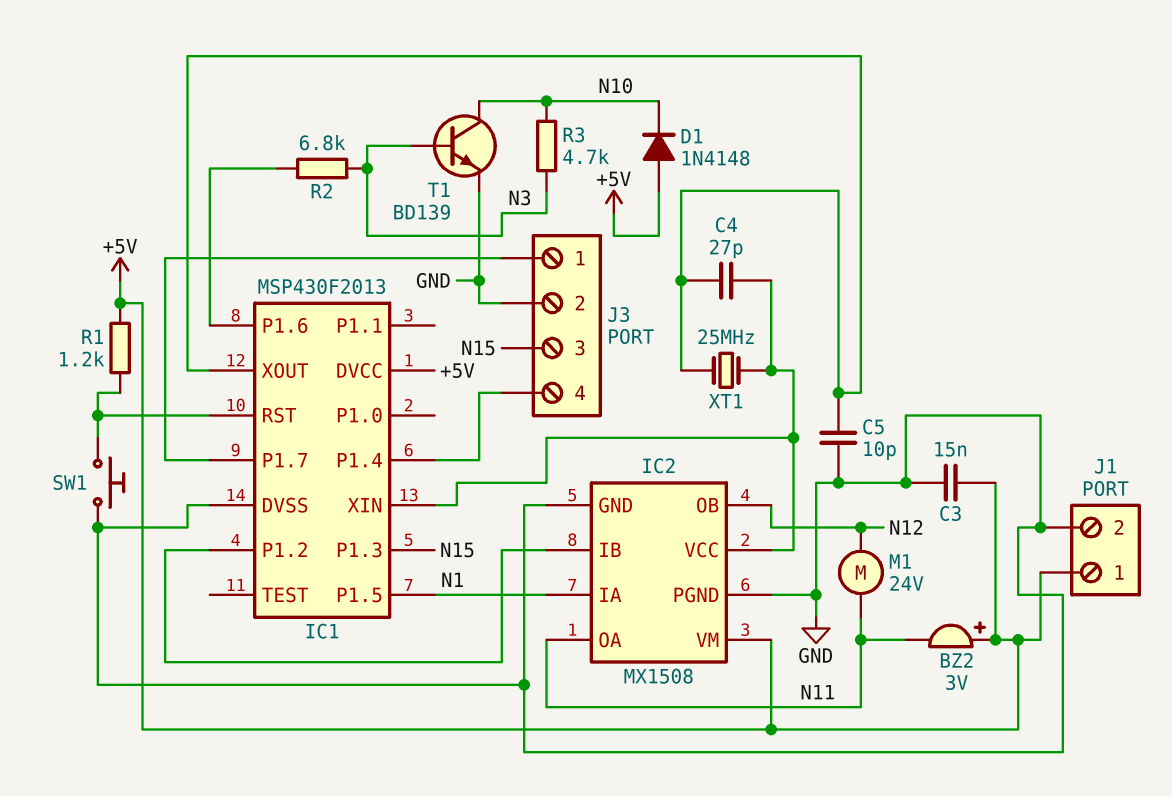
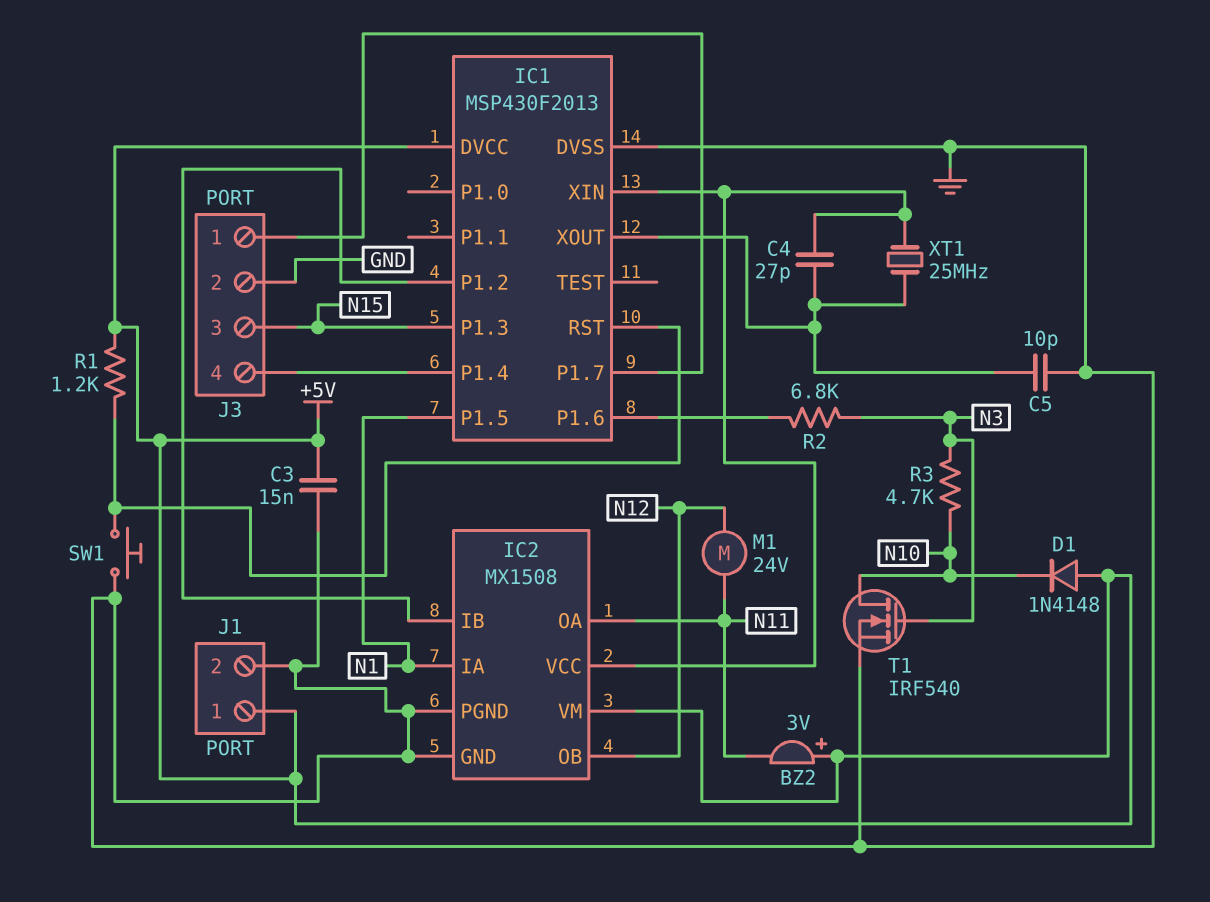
T1: NPN BD139 (B N3, C N10, E GND) -> NMOS IRF540 (G N3, D N10, S GND)

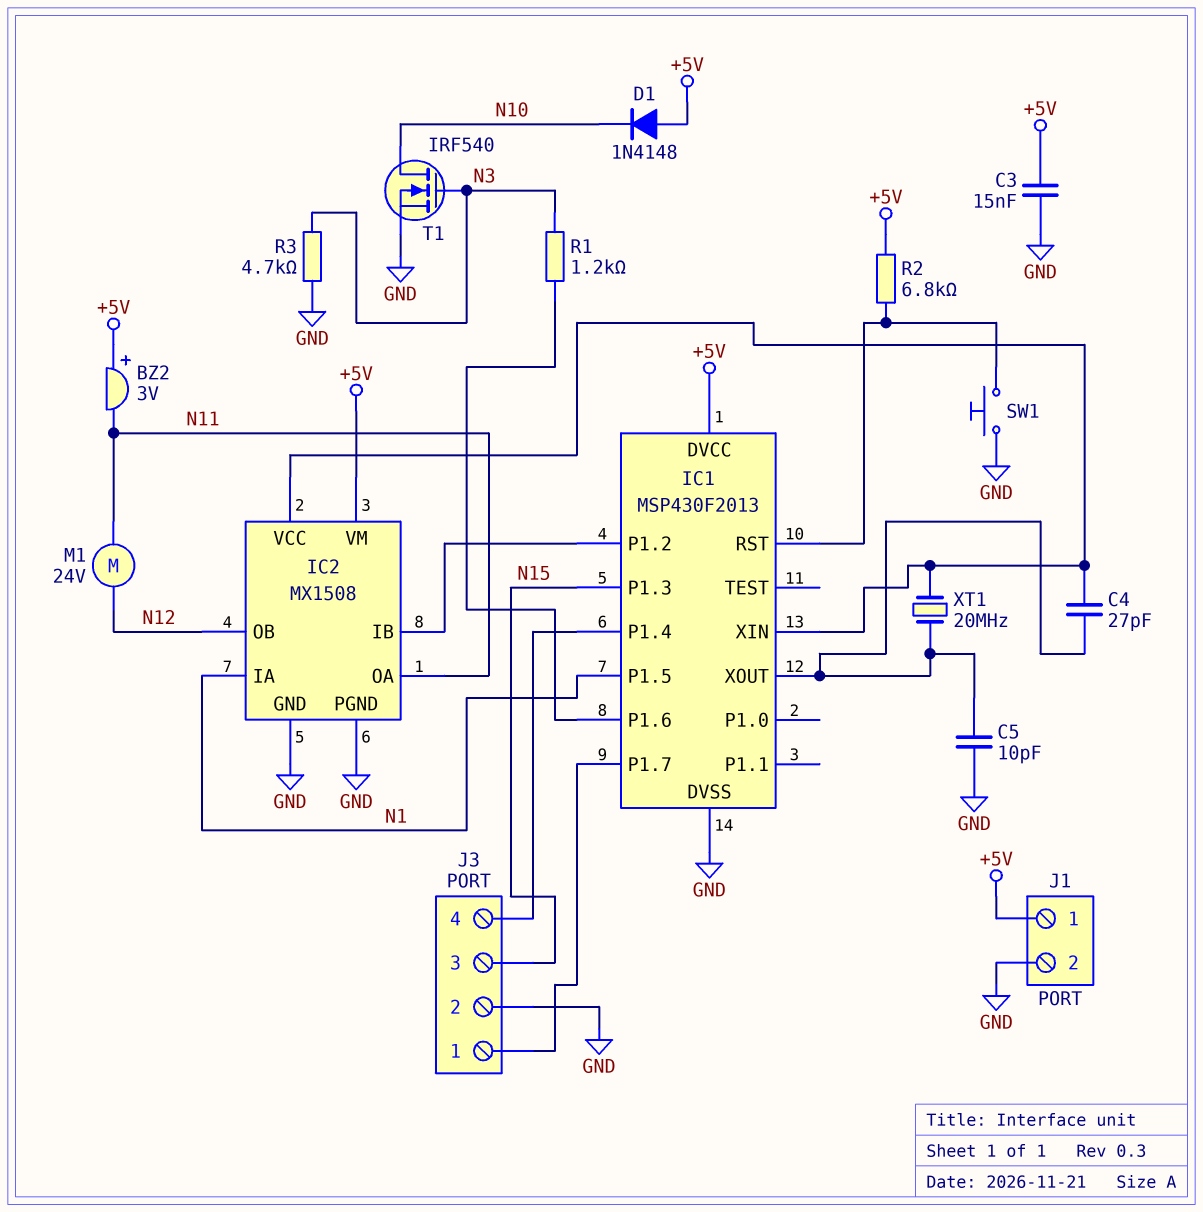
R1: 1.2k (+5V, IC1/RST) -> 1.2k (IC1/P1.6, N3)
R2: 6.8k (IC1/P1.6, N3) -> 6.8k (+5V, IC1/RST)
R3: 4.7k (N3, N10) -> 4.7k (GND, N3)
XT1: 25MHz (IC1/XIN, IC1/XOUT) -> 20MHz (IC1/XIN, IC1/XOUT)

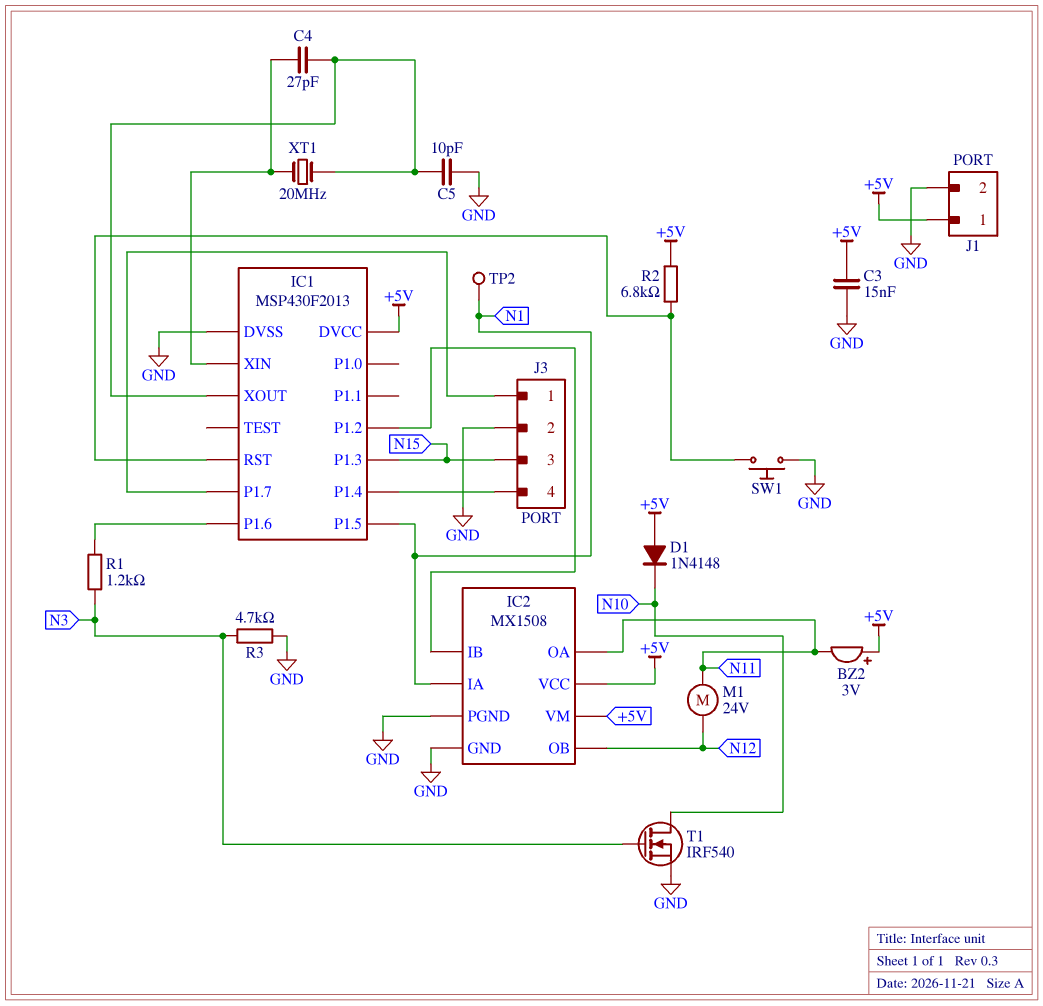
IC2 pin VCC: IC1/XIN -> +5V
TP2: none -> test point (N1)

